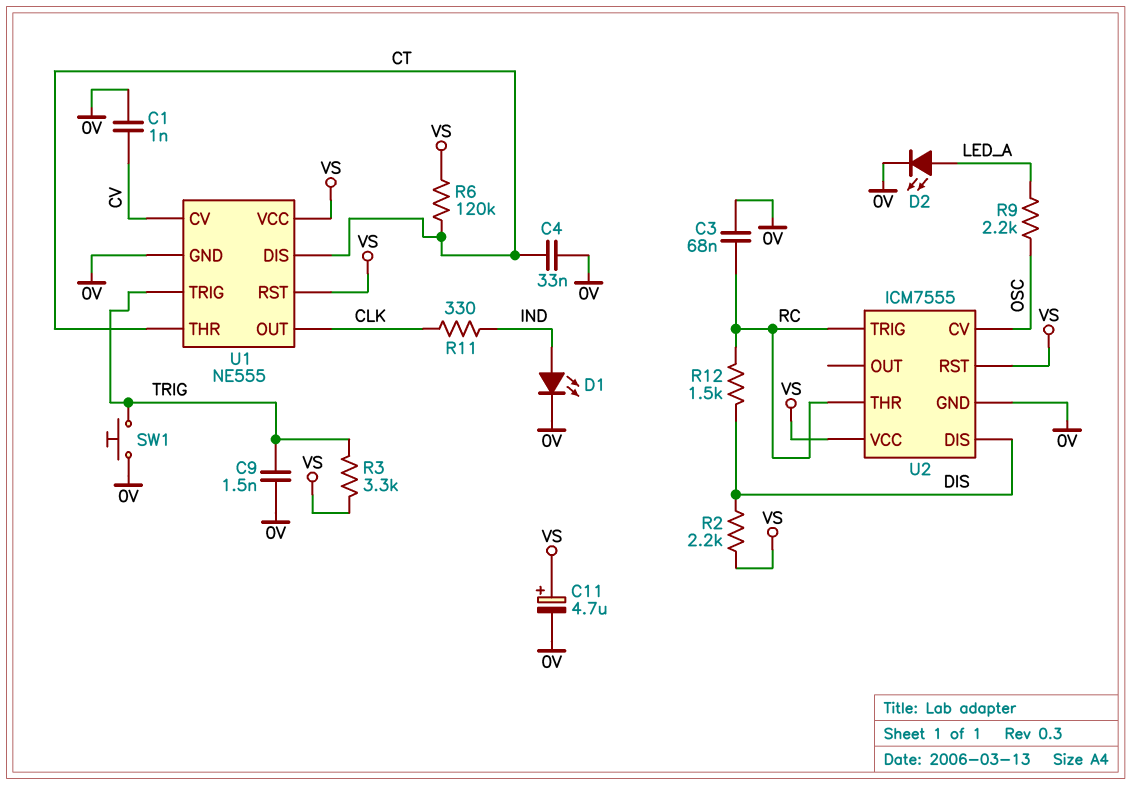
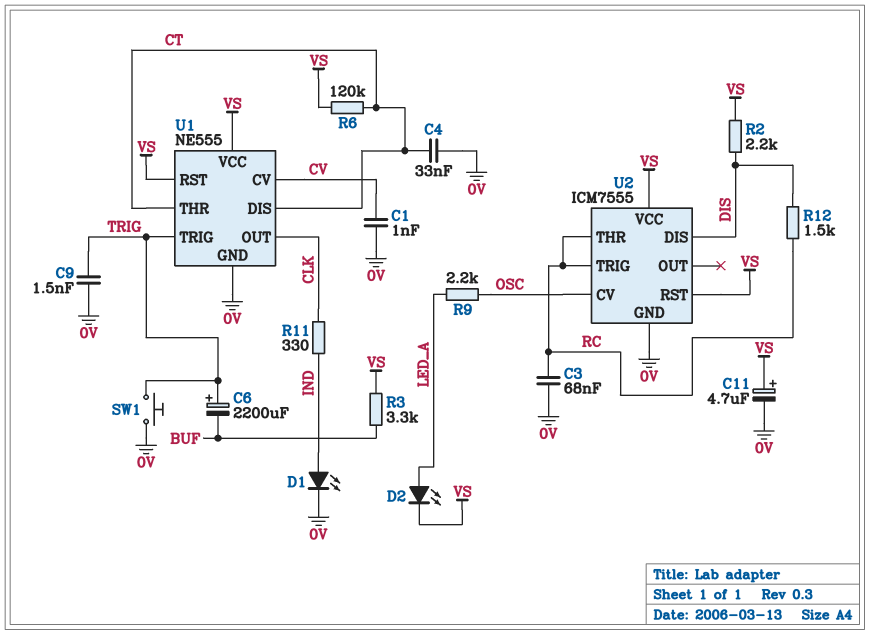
C6: none -> 2200uF (plus TRIG, minus BUF)
D2: LED (A LED_A, K 0V) -> LED (A LED_A, K VS)
R3: 3.3k (TRIG, VS) -> 3.3k (BUF, VS)

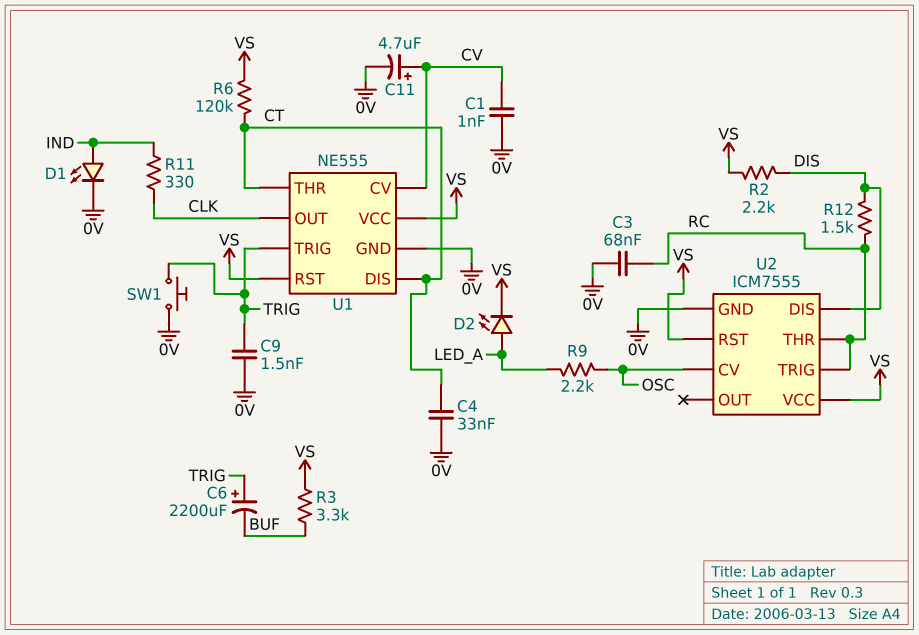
C11: 4.7uF (plus VS, minus 0V) -> 4.7uF (plus CV, minus 0V)

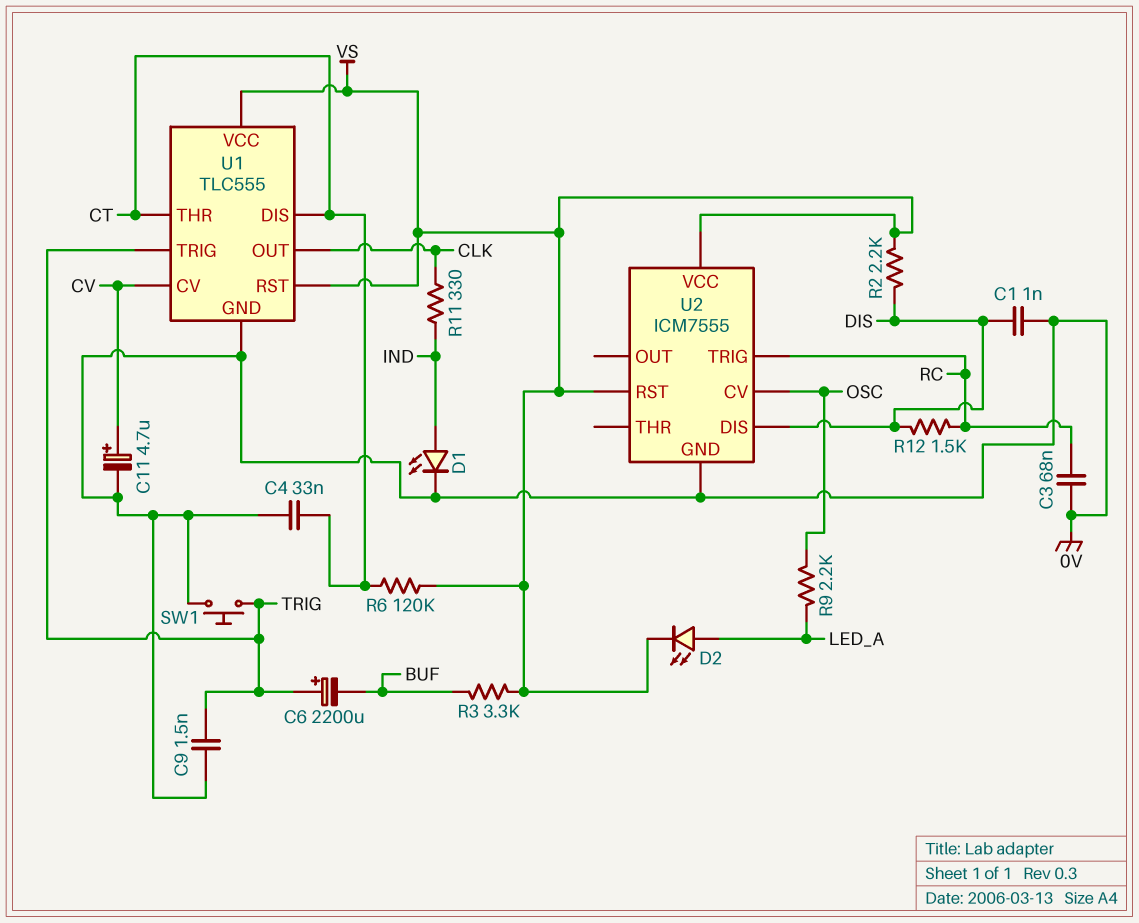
C1: 1nF (0V, CV) -> 1nF (0V, DIS)
U1: NE555 -> TLC555
U2 pin THR: RC -> none

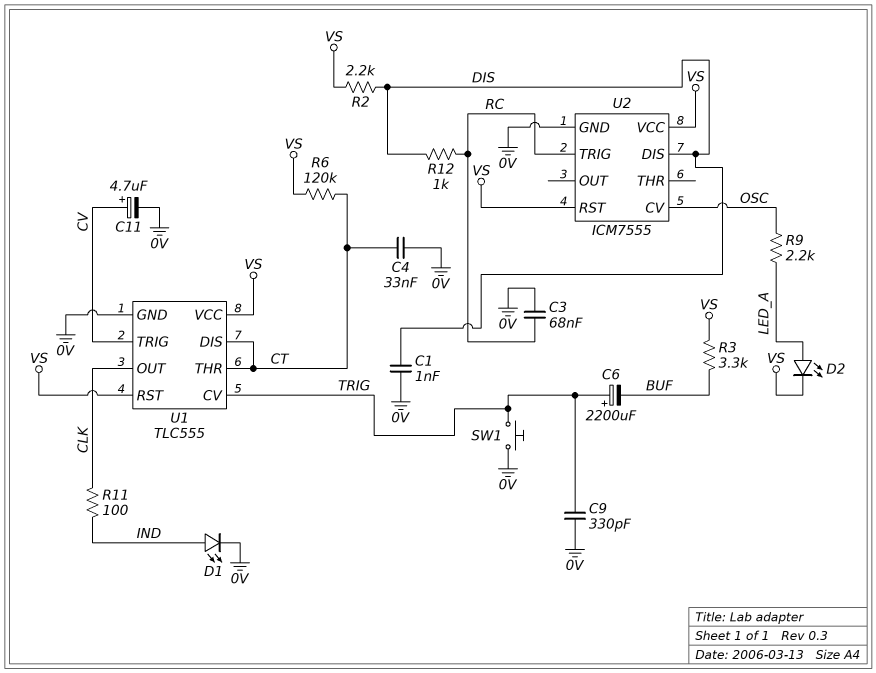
C9: 1.5nF (0V, TRIG) -> 330pF (0V, TRIG)
R11: 330 (CLK, IND) -> 100 (CLK, IND)
R12: 1.5k (DIS, RC) -> 1k (DIS, RC)
U1 pin CV: CV -> TRIG
U1 pin TRIG: TRIG -> CV

